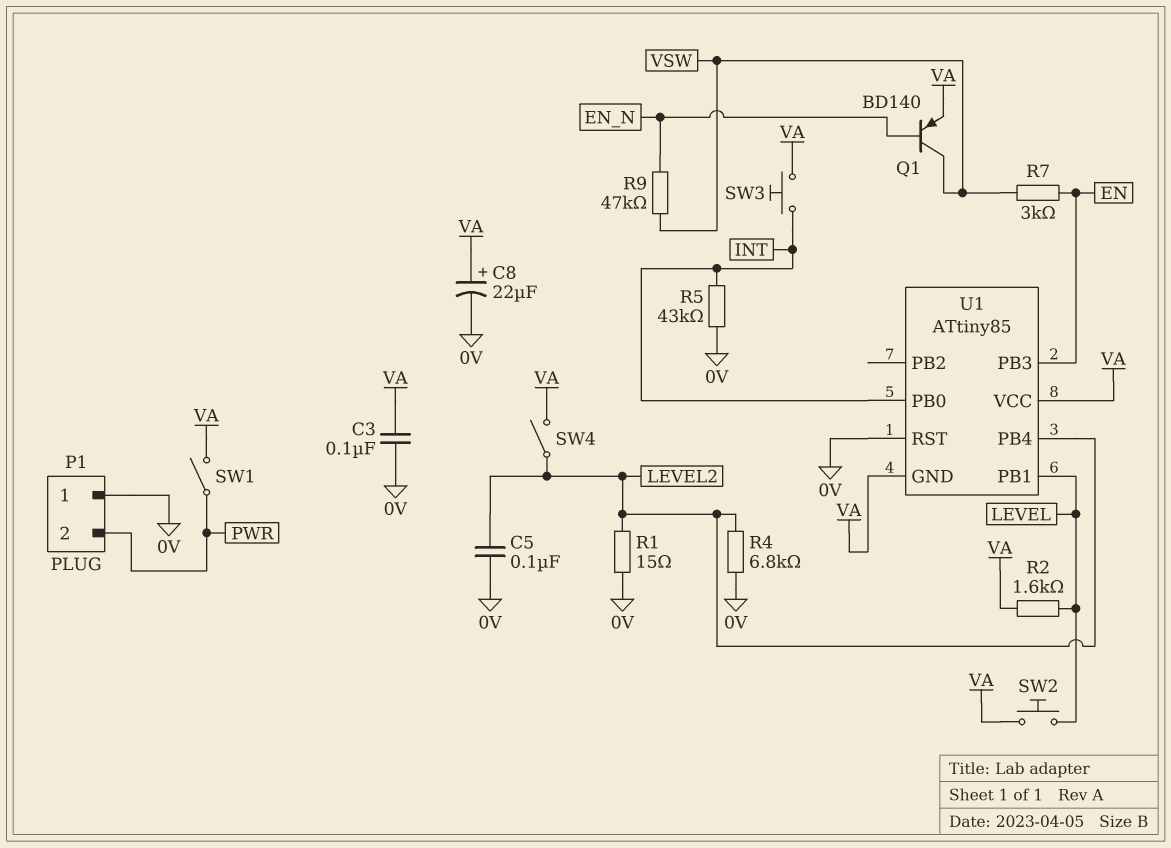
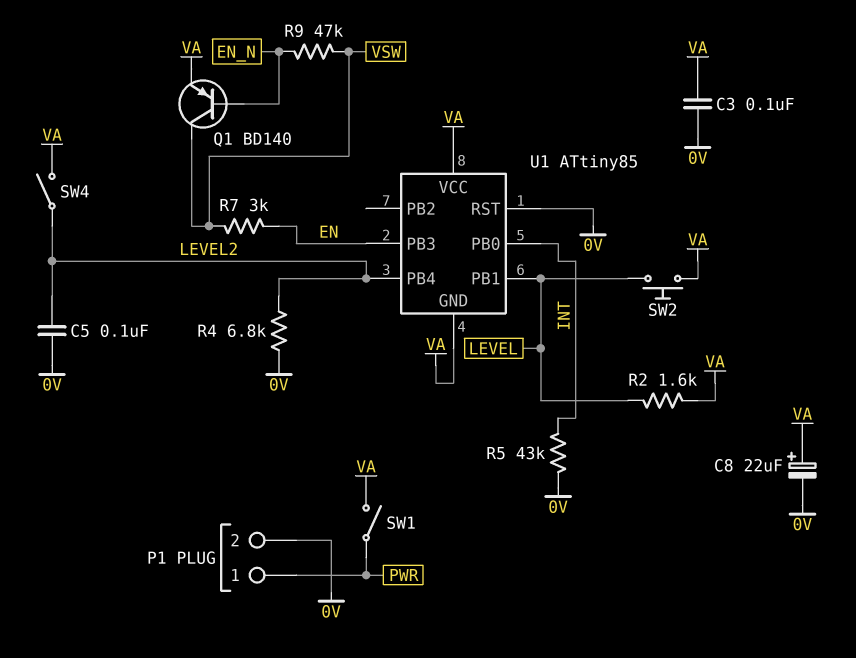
P1 pin 1: 0V -> PWR
P1 pin 2: PWR -> 0V
R1: 15 (0V, LEVEL2) -> none
SW3: button (INT, VA) -> none

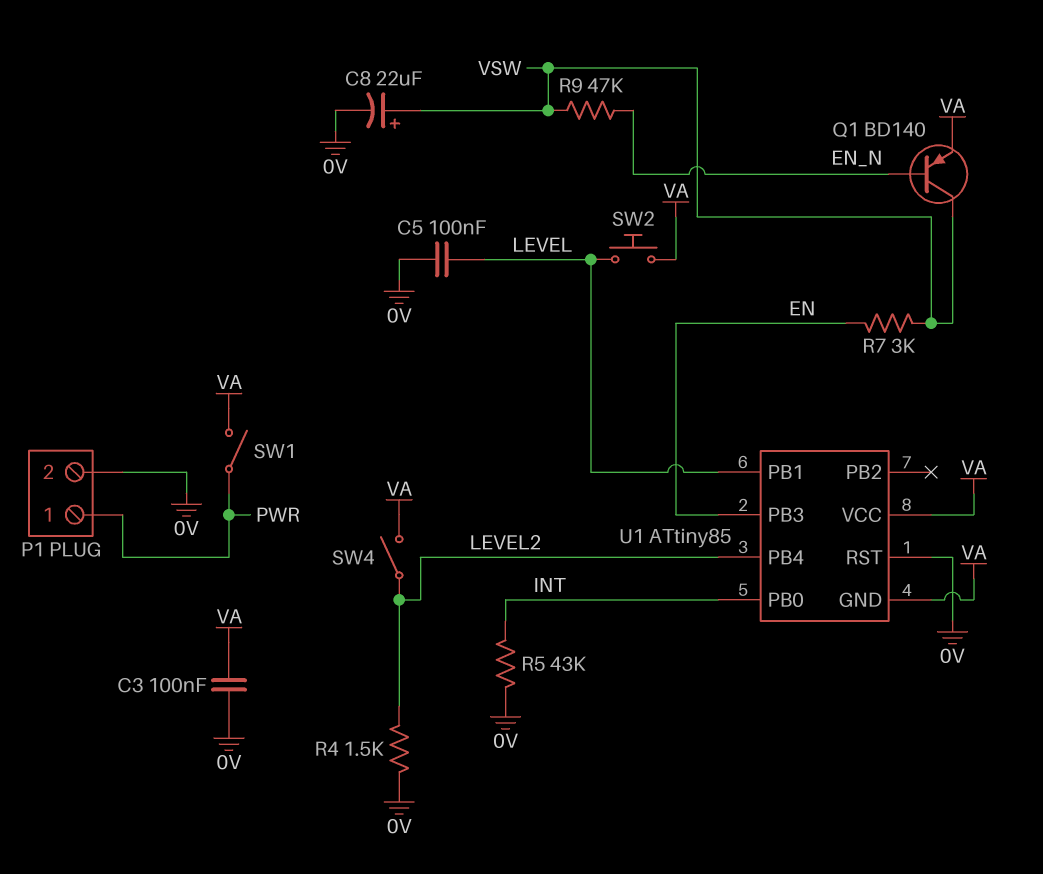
C5: 100nF (0V, LEVEL2) -> 100nF (0V, LEVEL)
C8: 22uF (plus VA, minus 0V) -> 22uF (plus VSW, minus 0V)
R2: 1.6k (LEVEL, VA) -> none
R4: 6.8k (0V, LEVEL2) -> 1.5k (0V, LEVEL2)

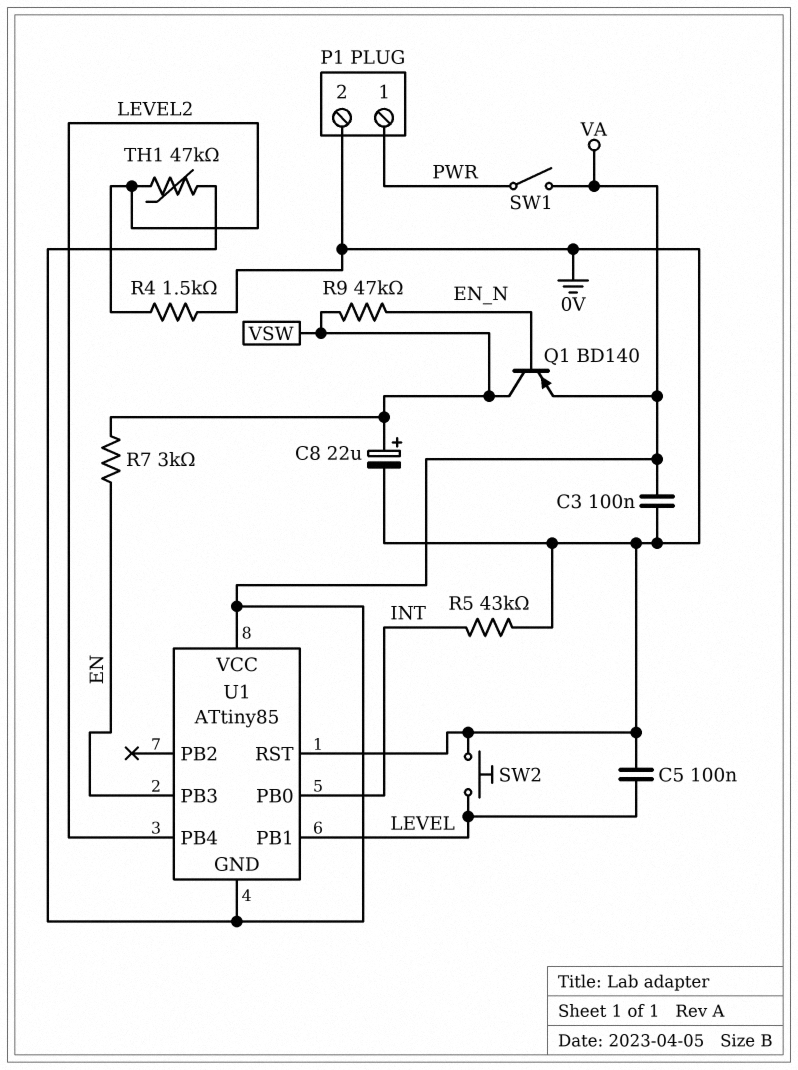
SW2: button (LEVEL, VA) -> button (0V, LEVEL)
SW4: switch (LEVEL2, VA) -> none
TH1: none -> 47k (LEVEL2, VA)

